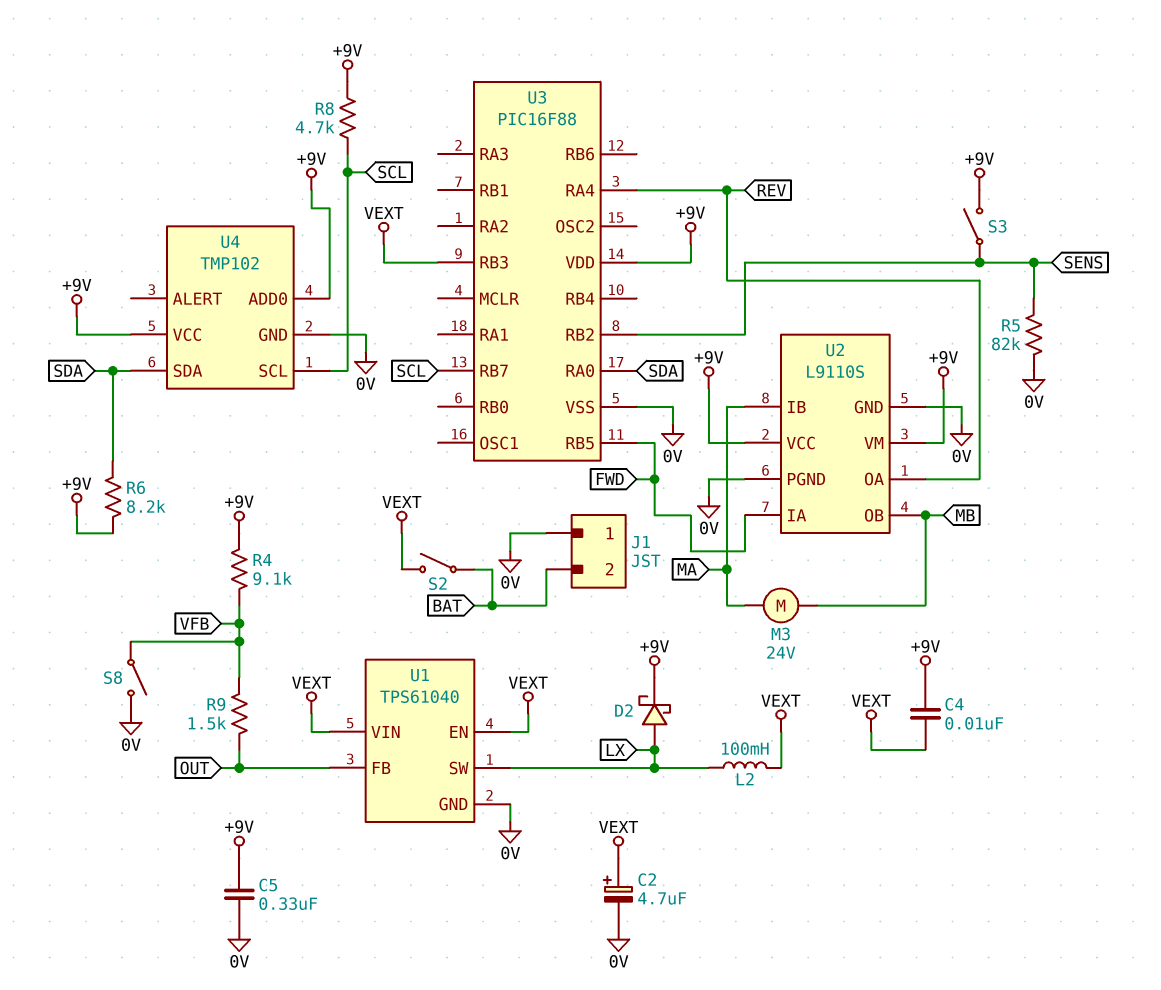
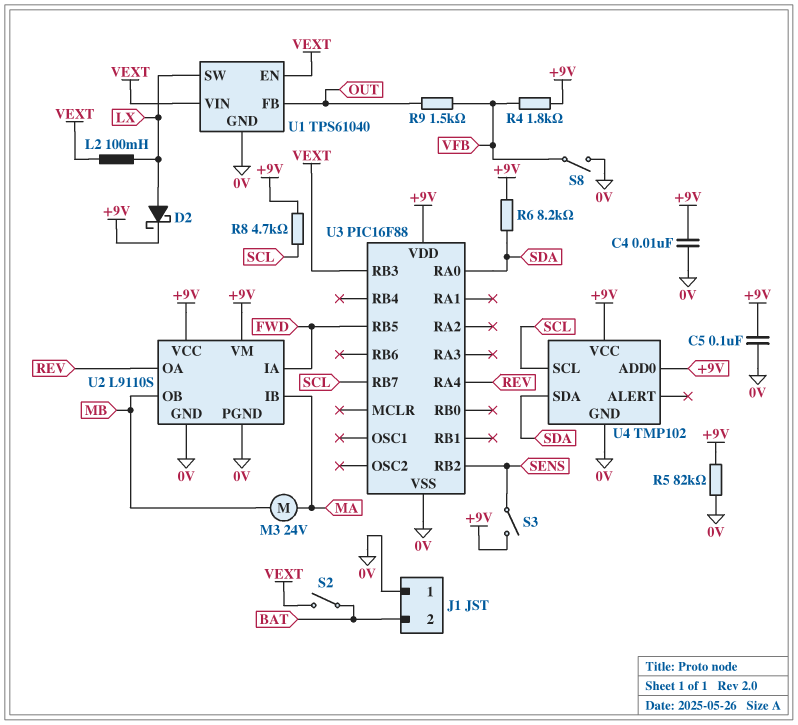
C2: 4.7uF (plus VEXT, minus 0V) -> none
C4: 10nF (+9V, VEXT) -> 10nF (+9V, 0V)
C5: 330nF (+9V, 0V) -> 100nF (+9V, 0V)
R4: 9.1k (+9V, VFB) -> 1.8k (+9V, VFB)
R5: 82k (0V, SENS) -> 82k (+9V, 0V)

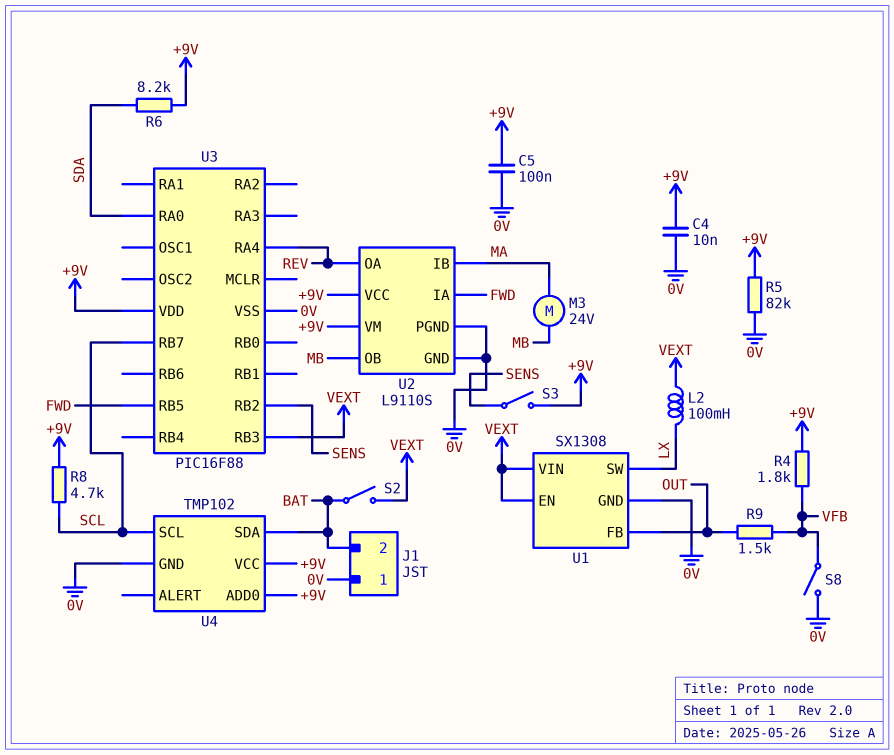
D2: schottky (A LX, K +9V) -> none
U1: TPS61040 -> SX1308
U4 pin SDA: SDA -> BAT

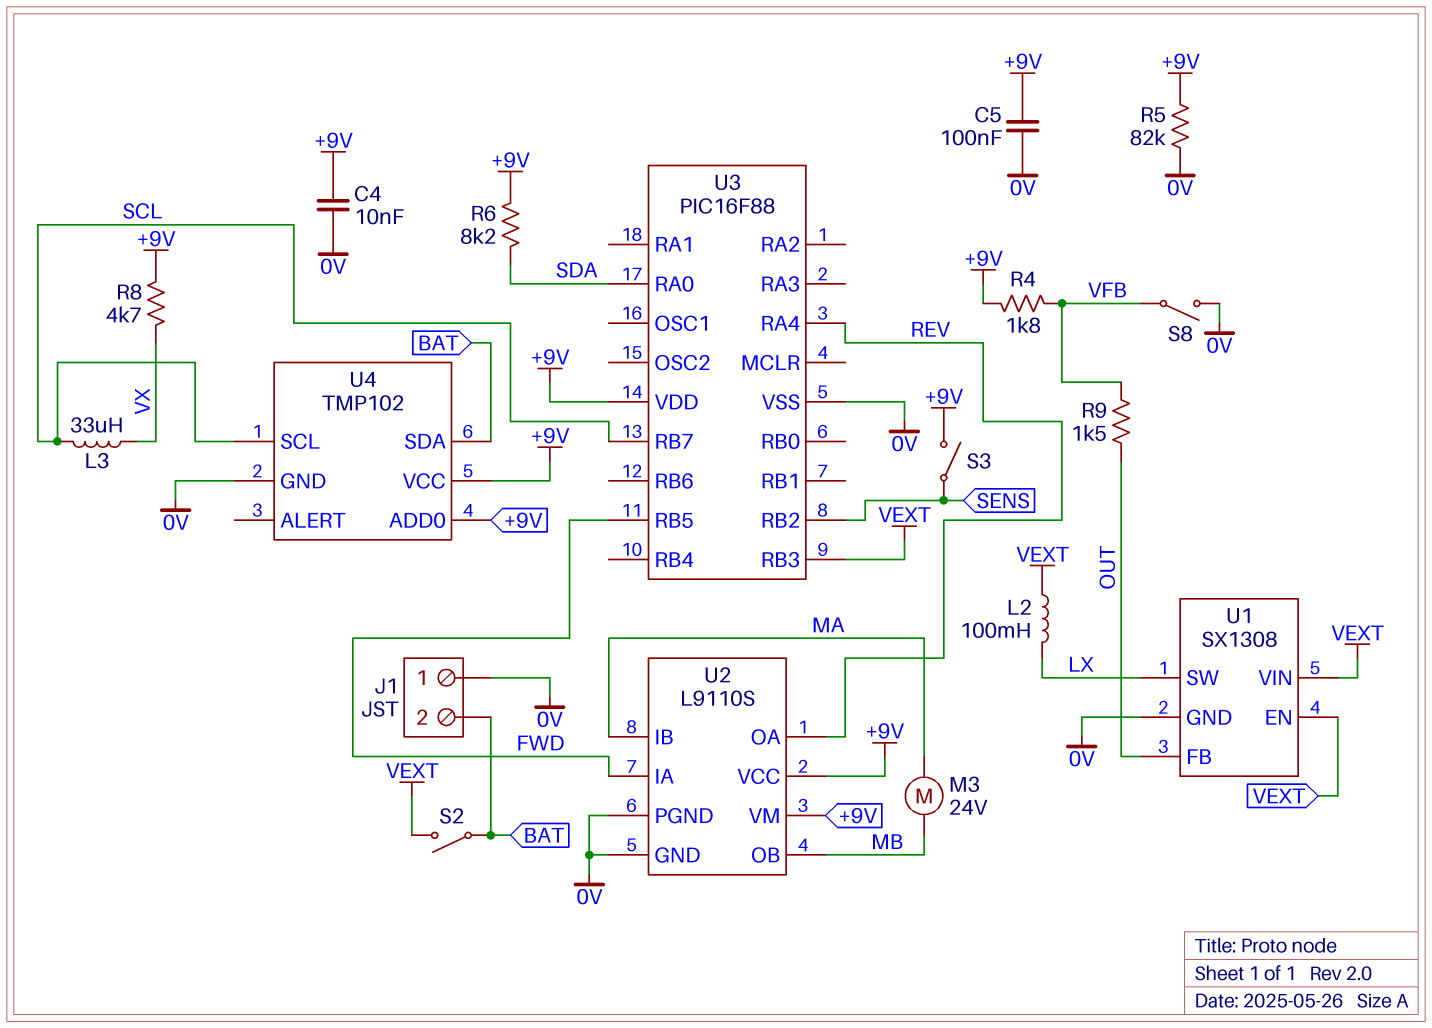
L3: none -> 33uH (SCL, VX)
R8: 4.7k (+9V, SCL) -> 4.7k (+9V, VX)

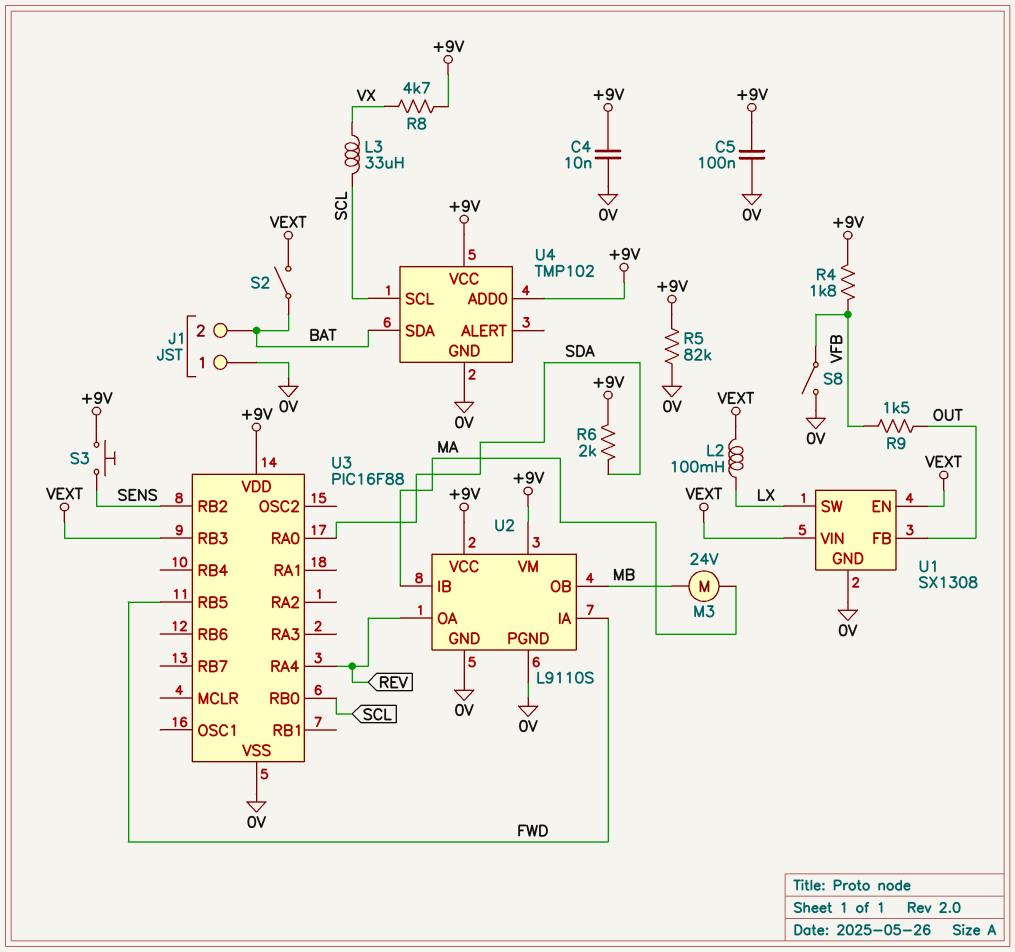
R6: 8.2k (+9V, SDA) -> 2k (+9V, SDA)
S3: switch (+9V, SENS) -> button (+9V, SENS)
U3 pin RB0: none -> SCL
U3 pin RB7: SCL -> none

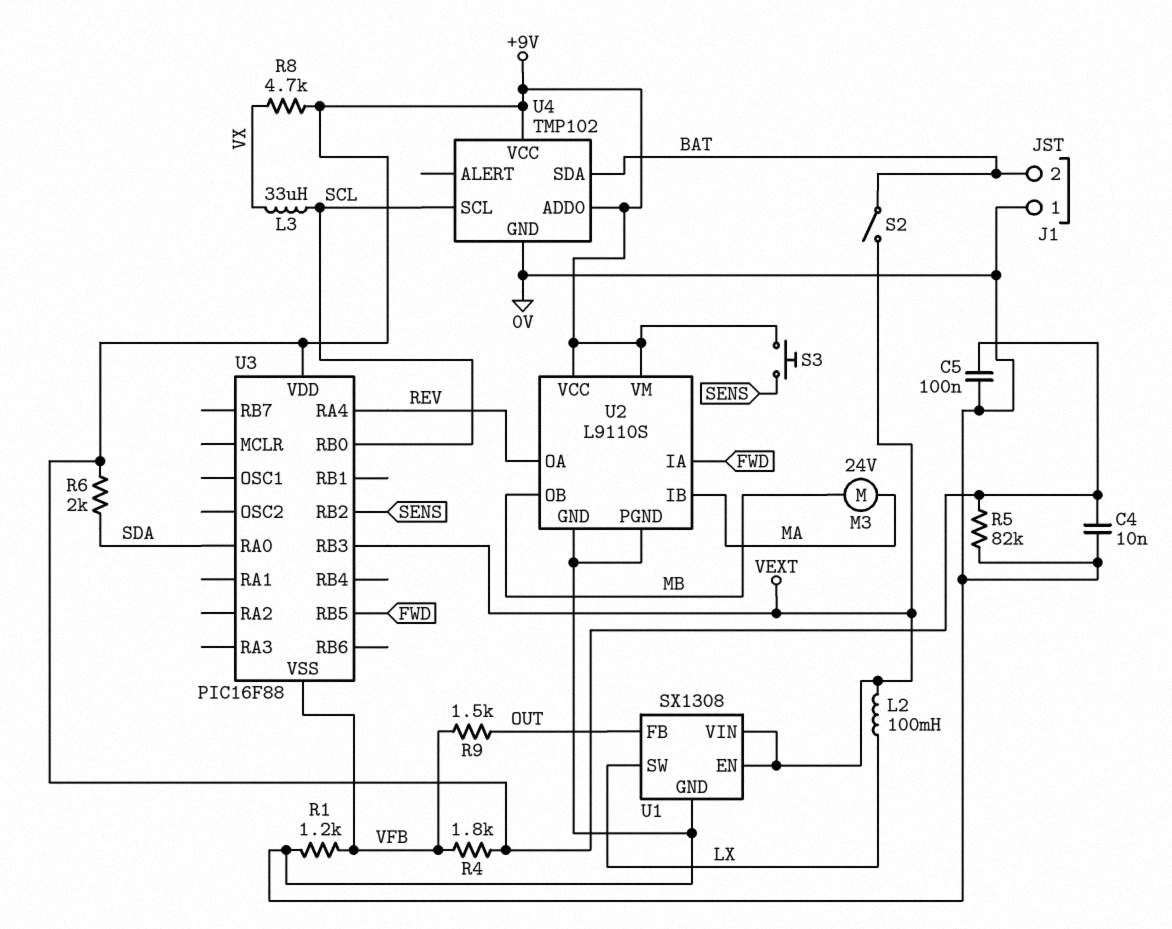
R1: none -> 1.2k (0V, VFB)
S8: switch (0V, VFB) -> none
U3 pin VSS: 0V -> VFB

